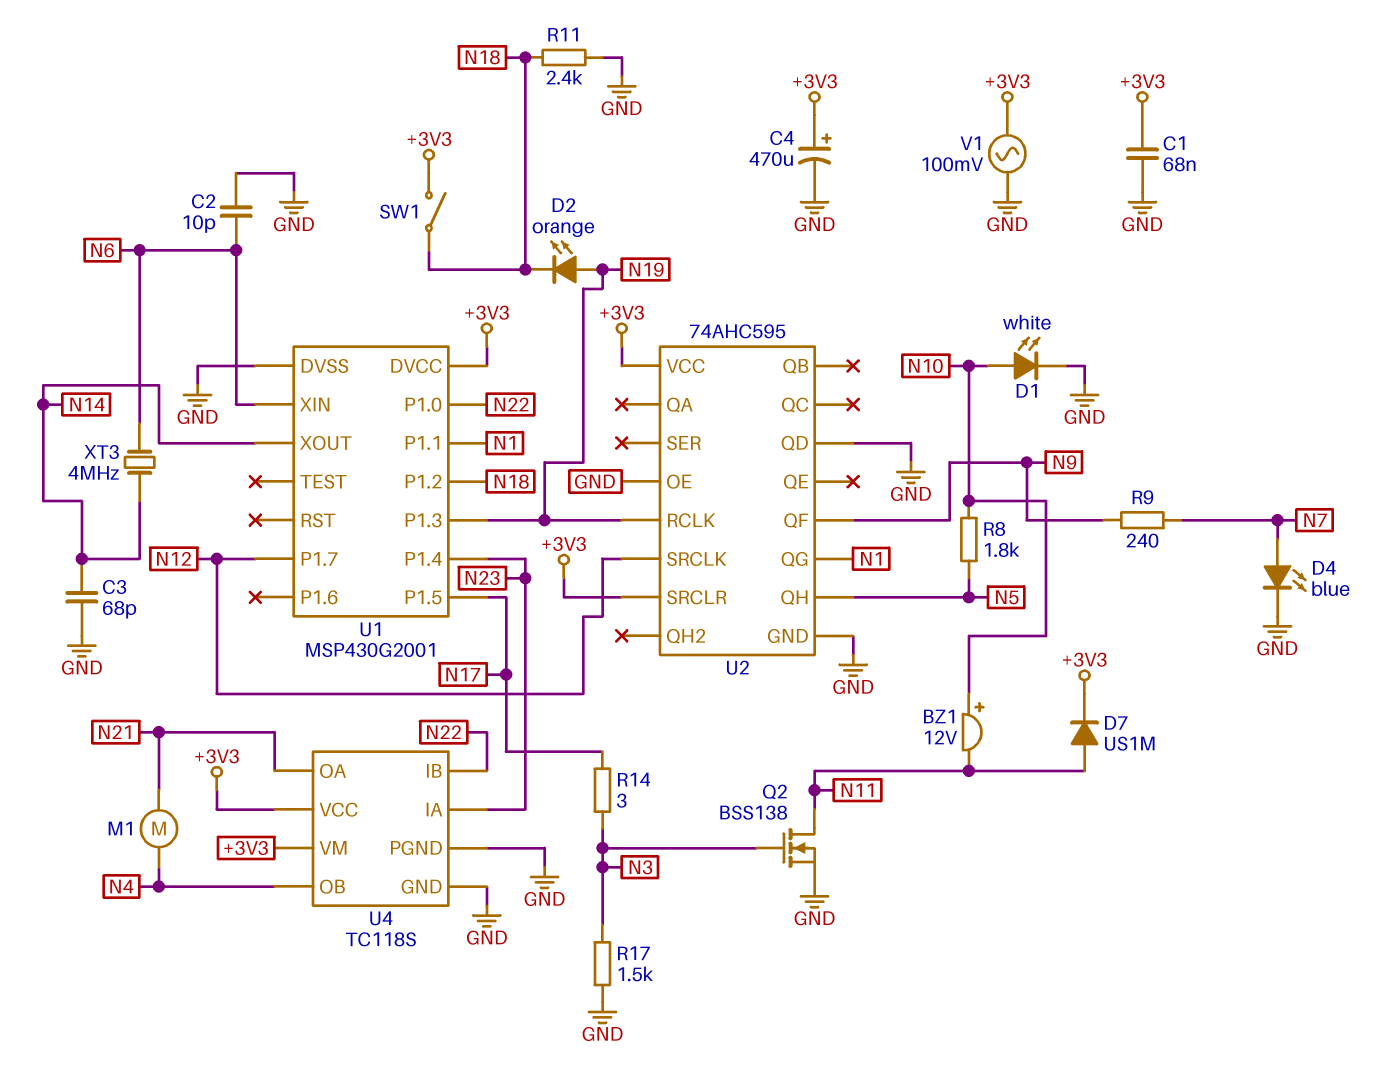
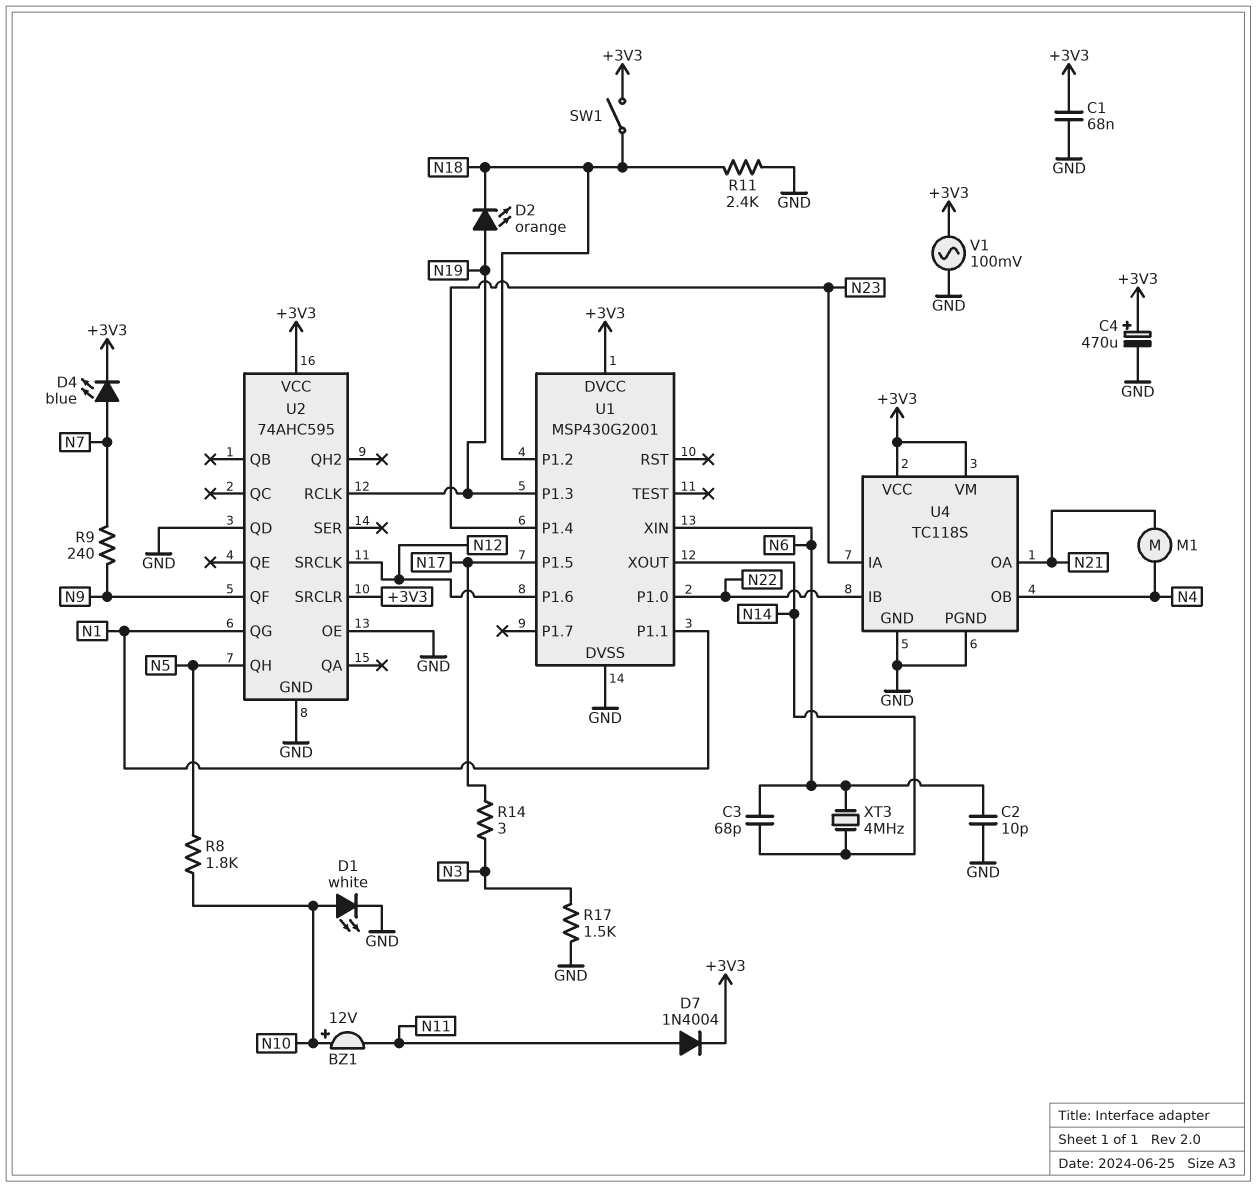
C3: 68pF (GND, N14) -> 68pF (N6, N14)
D4: LED blue (A N7, K GND) -> LED blue (A N7, K +3V3)
D7: diode US1M (A N11, K +3V3) -> diode 1N4004 (A N11, K +3V3)
Q2: NMOS BSS138 (G N3, D N11, S GND) -> none
U1 pin P1.6: none -> N12
U1 pin P1.7: N12 -> none

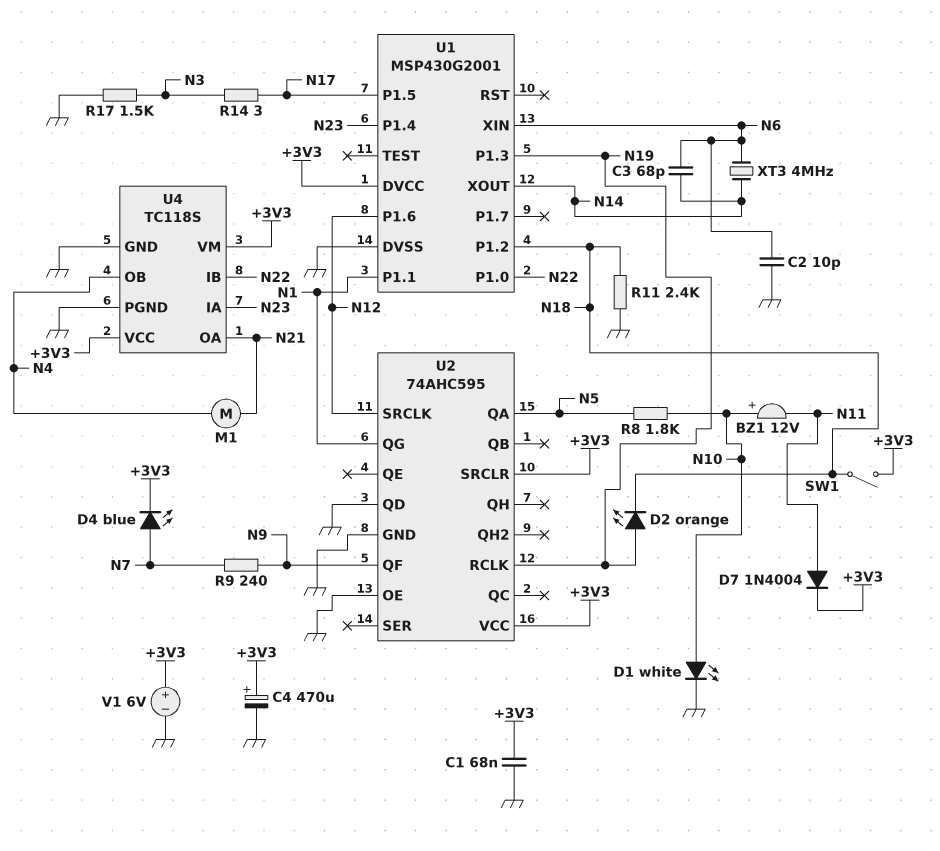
U2 pin QA: none -> N5
U2 pin QH: N5 -> none
V1: AC 100mV (+3V3, GND) -> 6V (plus +3V3, minus GND)

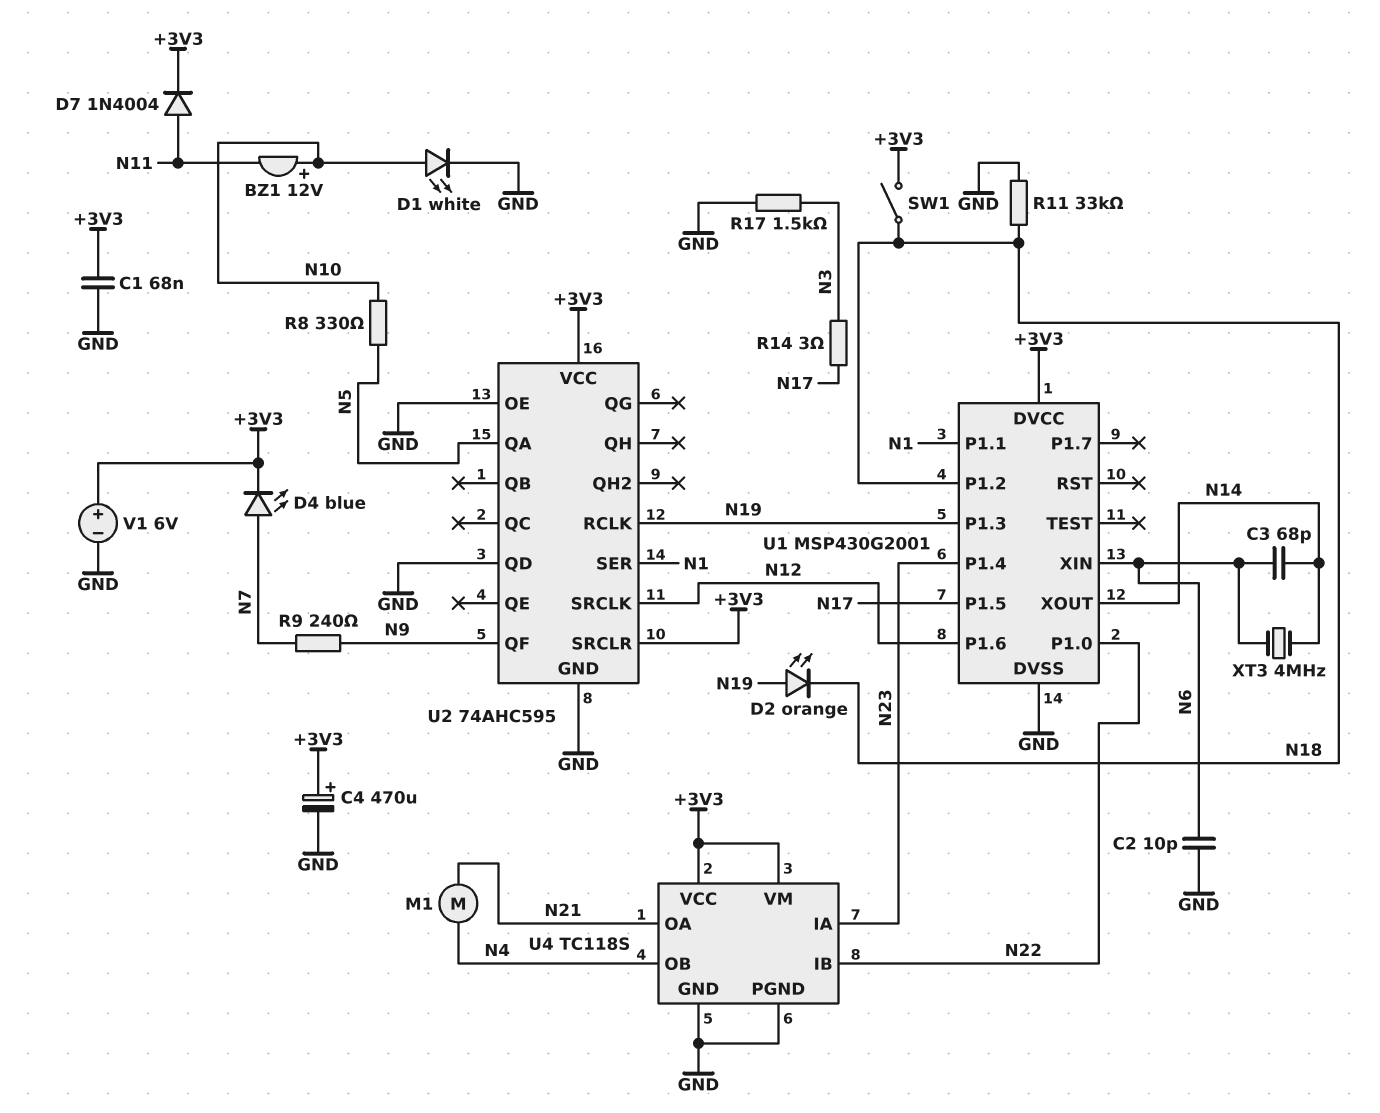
R8: 1.8k (N5, N10) -> 330 (N5, N10)
R11: 2.4k (GND, N18) -> 33k (GND, N18)
U2 pin QG: N1 -> none
U2 pin SER: none -> N1

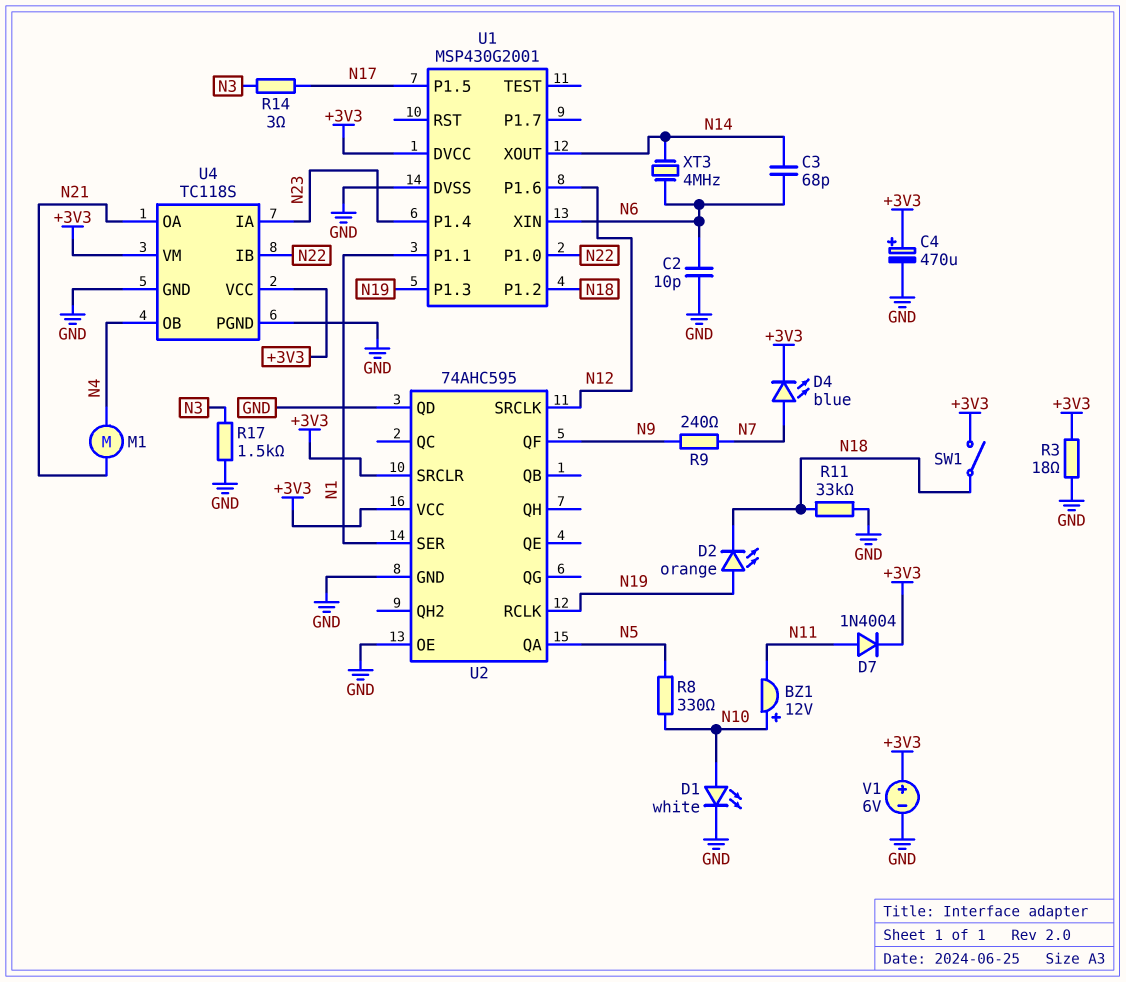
C1: 68nF (+3V3, GND) -> none
R3: none -> 18 (+3V3, GND)

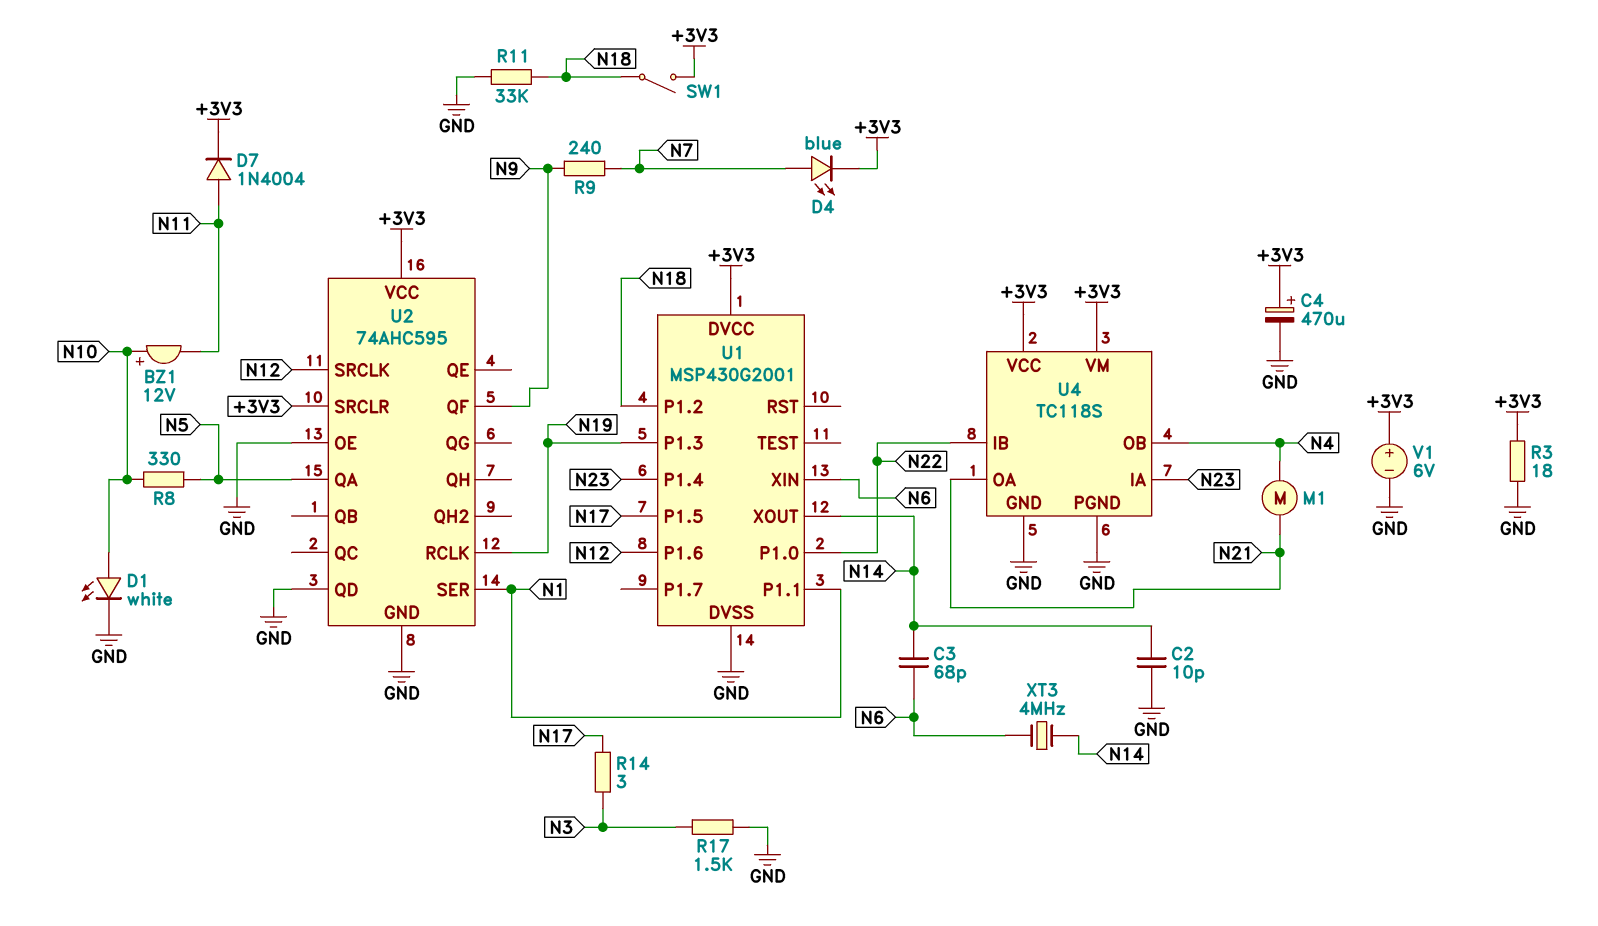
C2: 10pF (GND, N6) -> 10pF (GND, N14)
D2: LED orange (A N19, K N18) -> none

